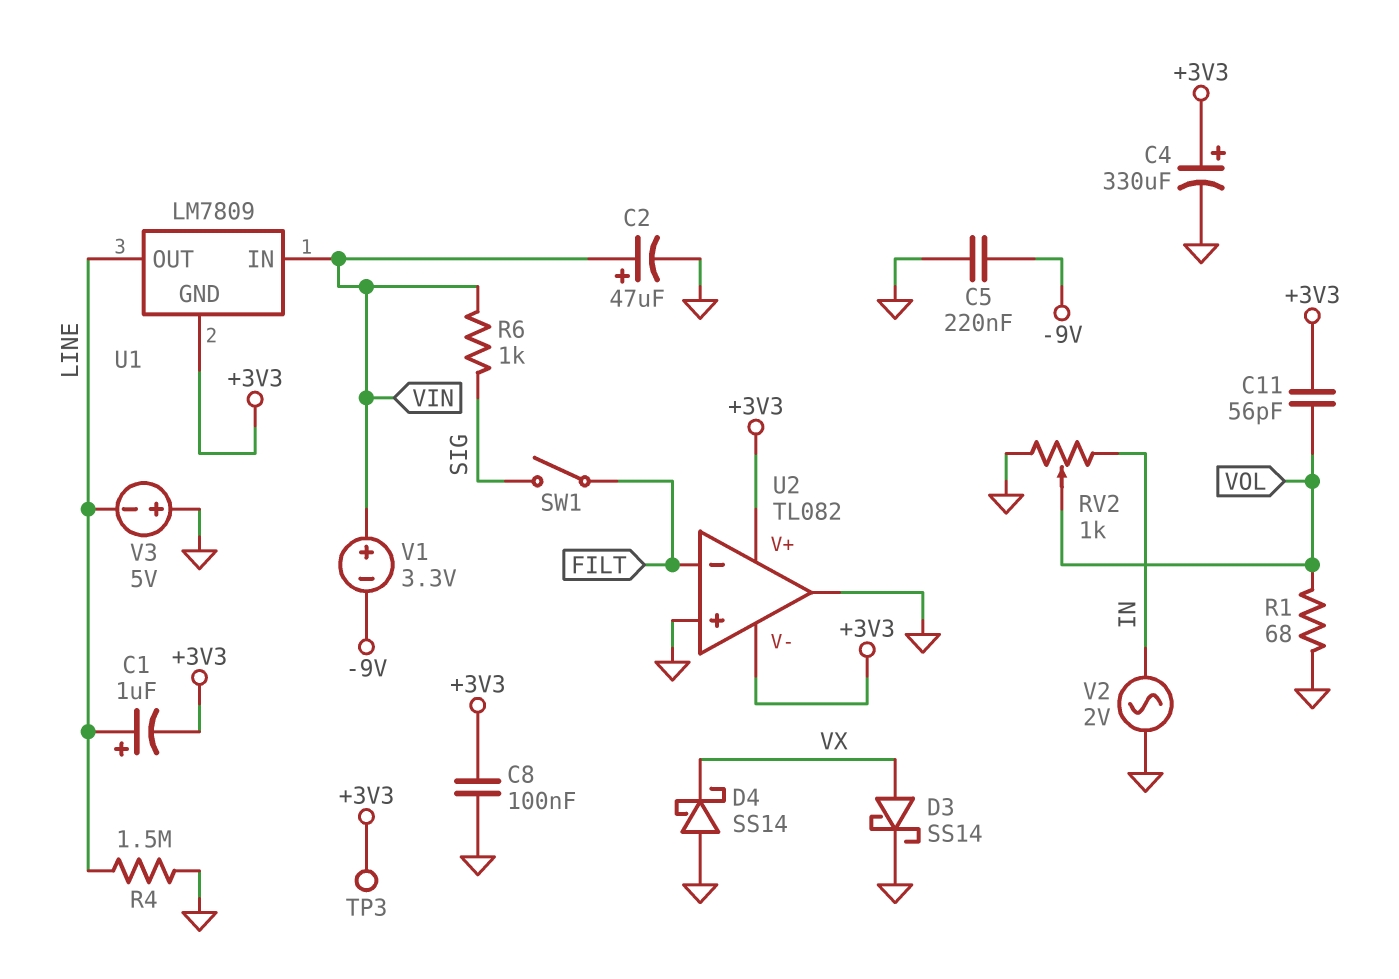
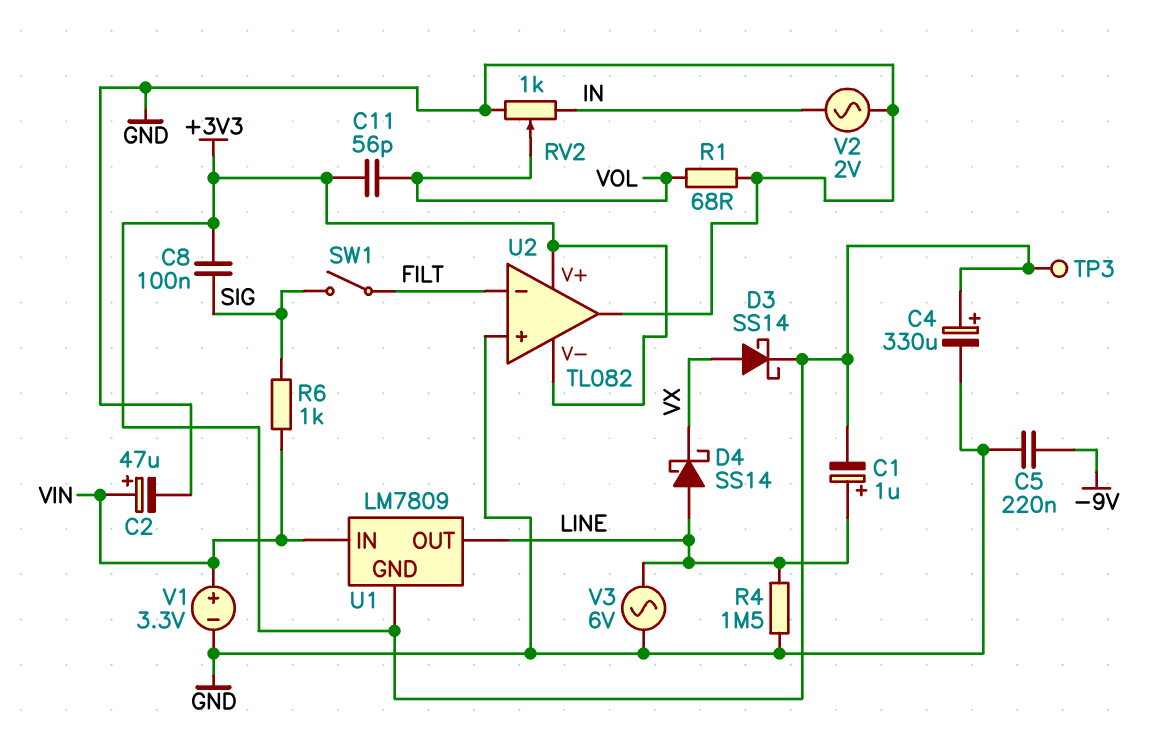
C8: 100nF (+3V3, GND) -> 100nF (+3V3, SIG)
D3: schottky SS14 (A VX, K GND) -> schottky SS14 (A VX, K +3V3)
D4: schottky SS14 (A GND, K VX) -> schottky SS14 (A LINE, K VX)
V1: 3.3V (plus VIN, minus -9V) -> 3.3V (plus VIN, minus GND)
V3: 5V (plus GND, minus LINE) -> AC 6V (GND, LINE)

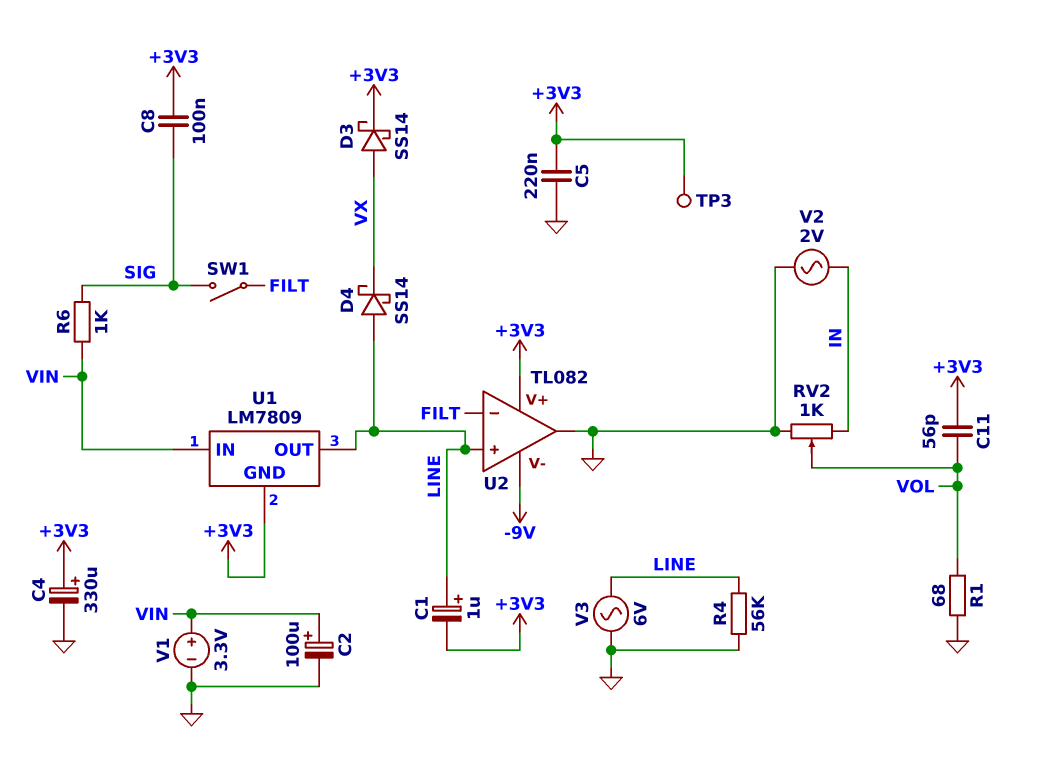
C2: 47uF (plus VIN, minus GND) -> 100uF (plus VIN, minus GND)
C5: 220nF (-9V, GND) -> 220nF (+3V3, GND)
R4: 1.5M (GND, LINE) -> 56k (GND, LINE)
U2 pin V-: +3V3 -> -9V
U2 pin in+: GND -> LINE

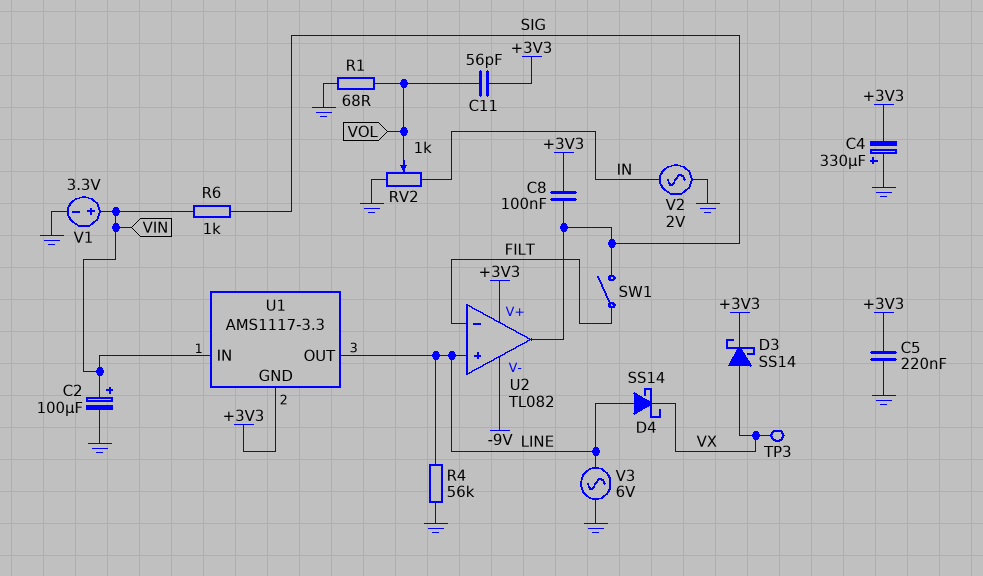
C1: 1uF (plus LINE, minus +3V3) -> none
C4: 330uF (plus +3V3, minus GND) -> 330uF (plus GND, minus +3V3)
TP3: test point (+3V3) -> test point (VX)
U1: LM7809 -> AMS1117-3.3
U2 pin out: GND -> SIG

